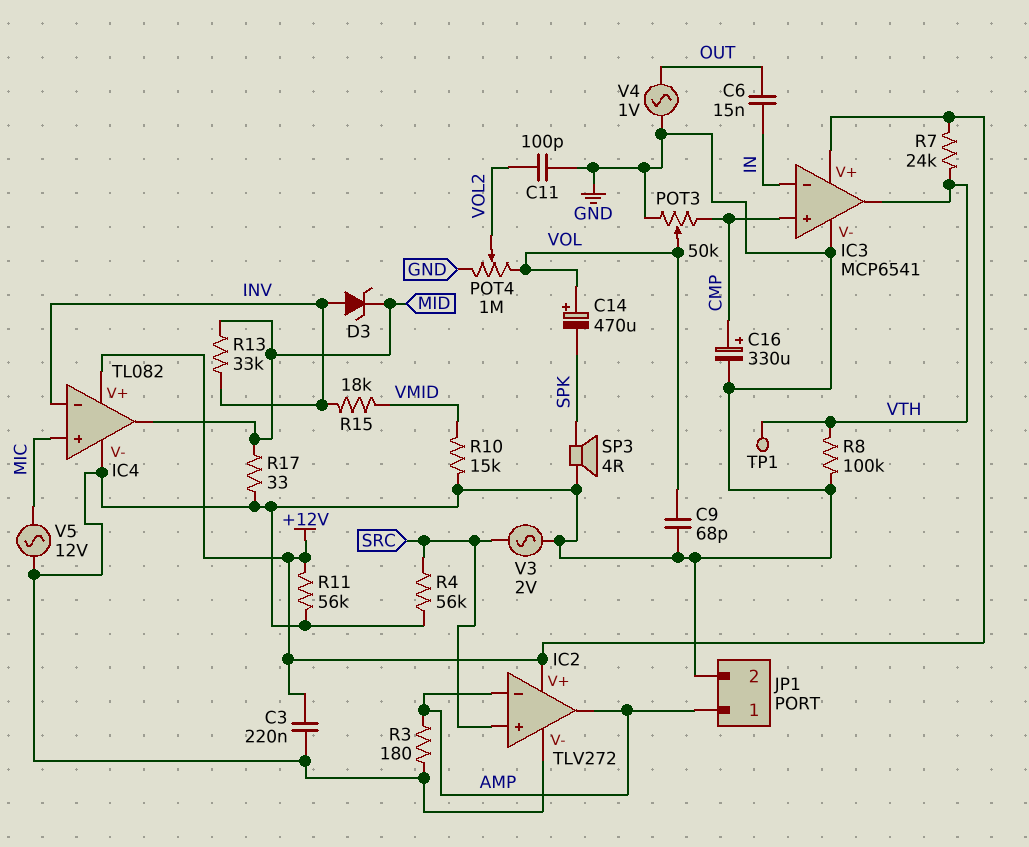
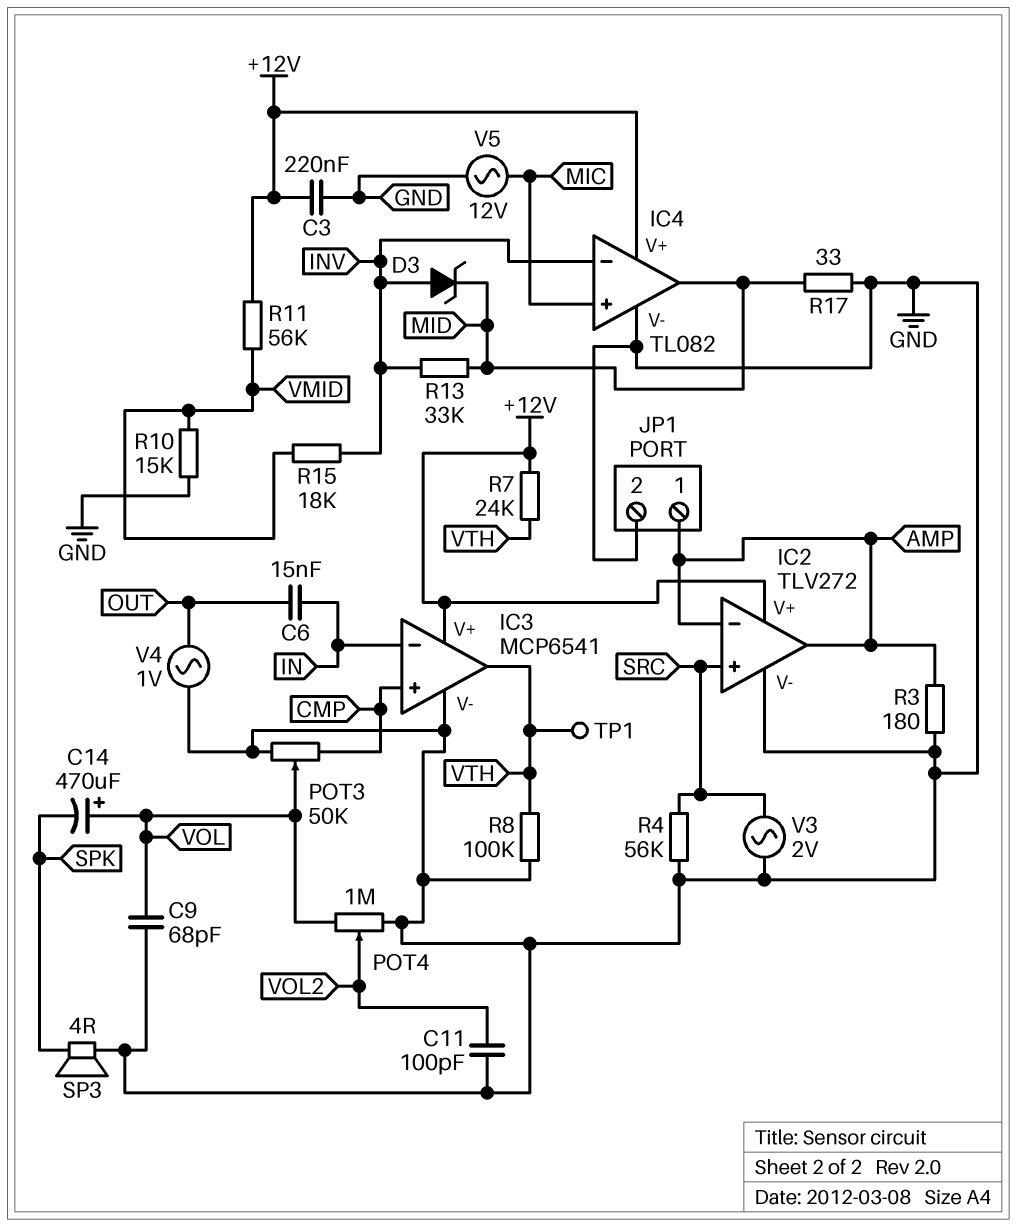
C16: 330uF (plus CMP, minus GND) -> none
R11: 56k (+12V, GND) -> 56k (+12V, VMID)

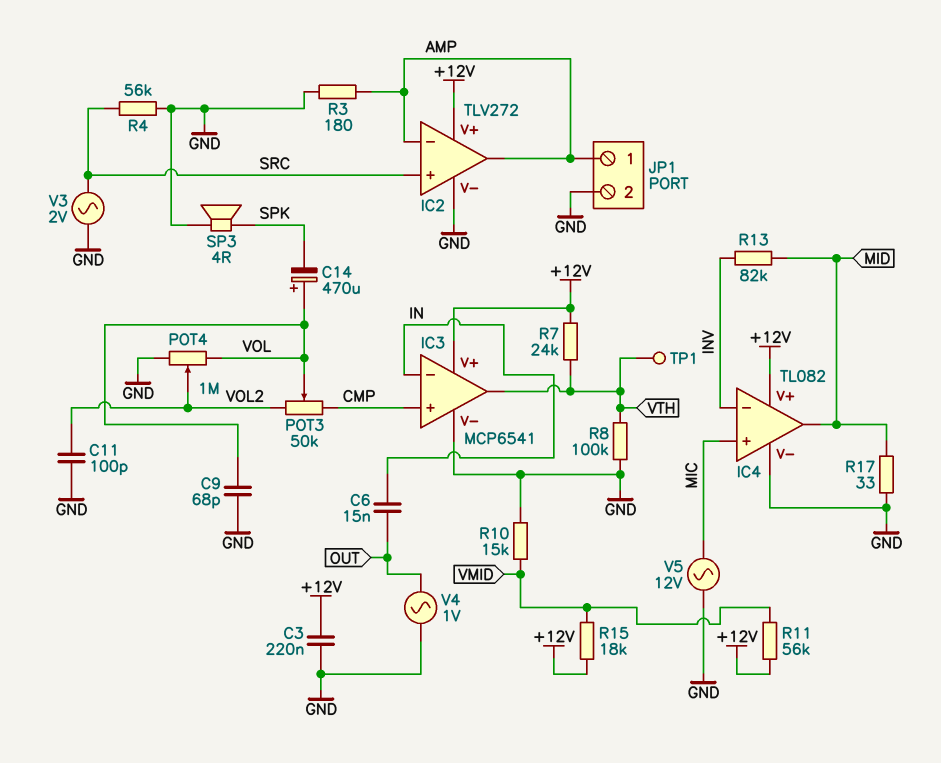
D3: zener (A INV, K MID) -> none
POT3: 50k (CMP, GND, wiper VOL) -> 50k (CMP, VOL2, wiper VOL)
R13: 33k (INV, MID) -> 82k (INV, MID)
R15: 18k (INV, VMID) -> 18k (+12V, VMID)

